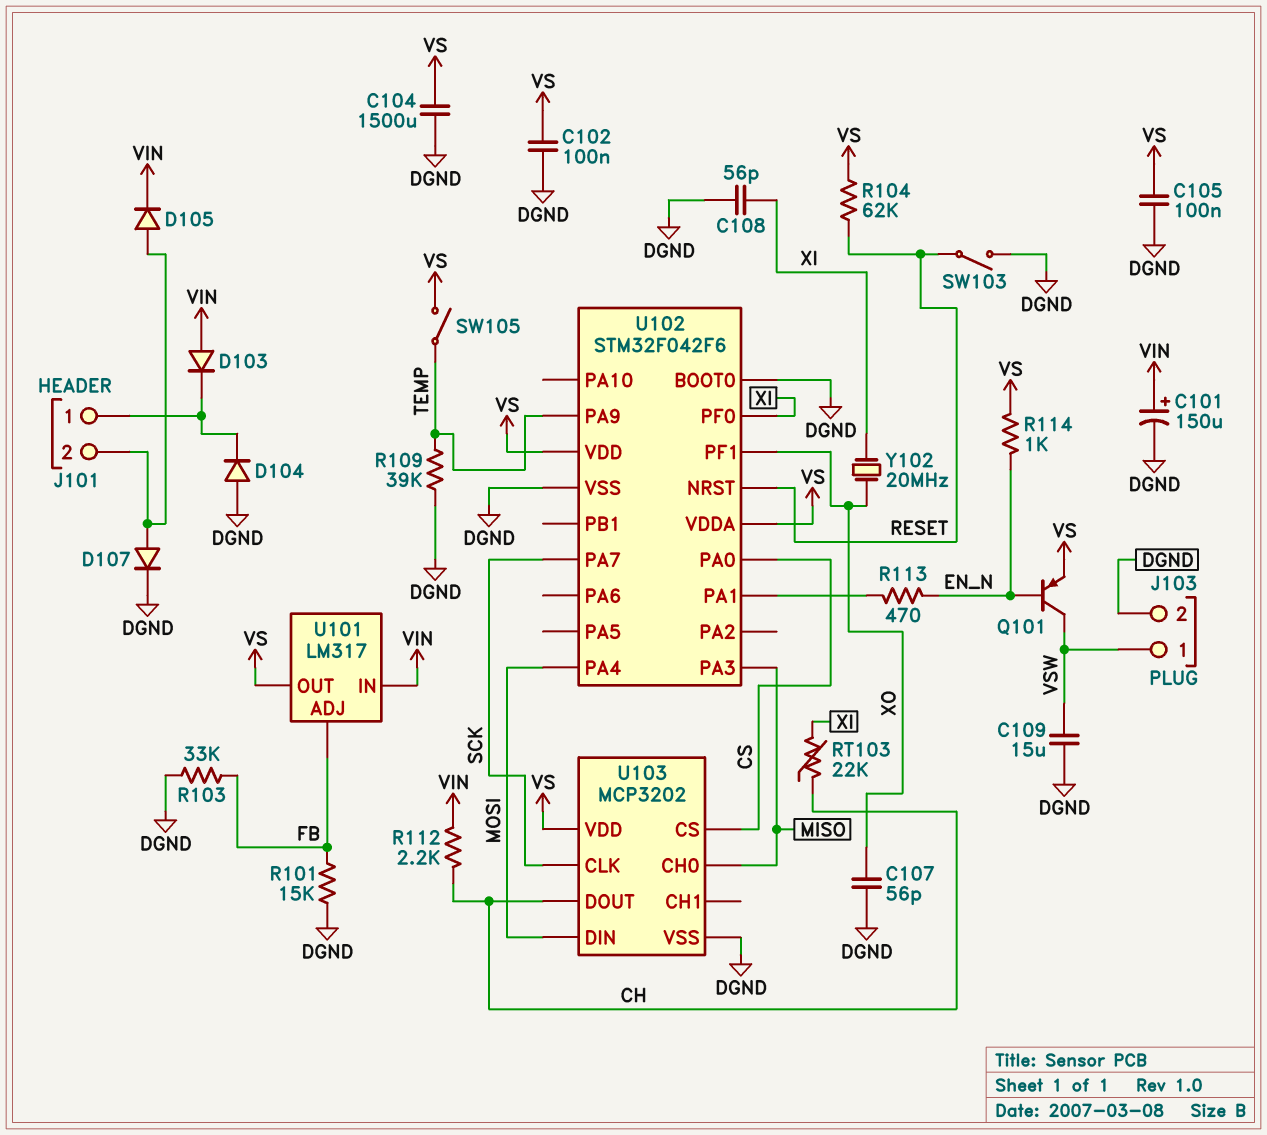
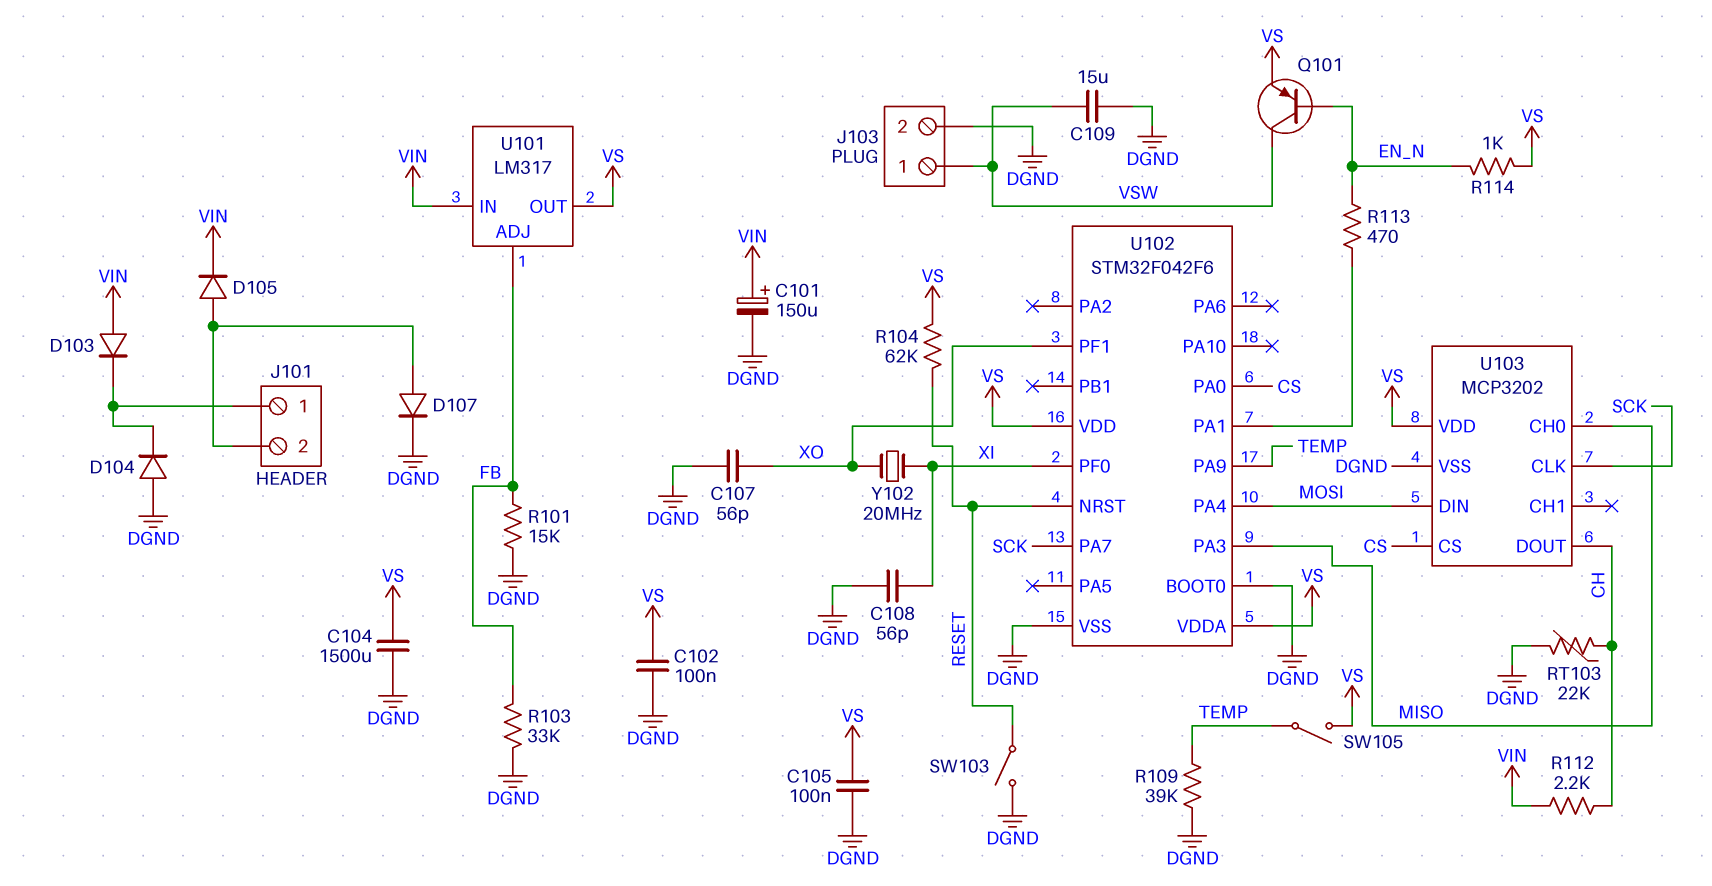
RT103: 22k (CH, XI) -> 22k (CH, DGND)

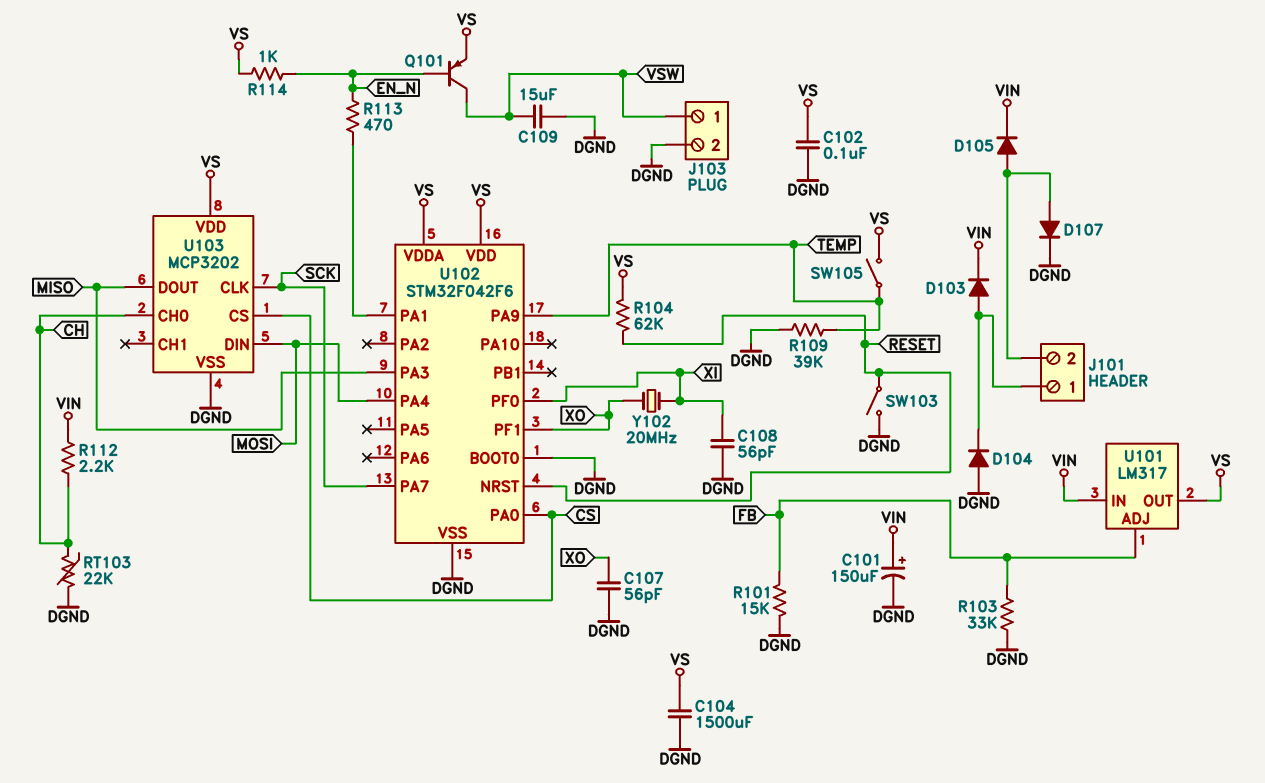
C105: 100nF (DGND, VS) -> none
D103: diode (A VIN, K J101/1) -> diode (A J101/1, K VIN)
U103 pin CH0: MISO -> CH
U103 pin DOUT: CH -> MISO

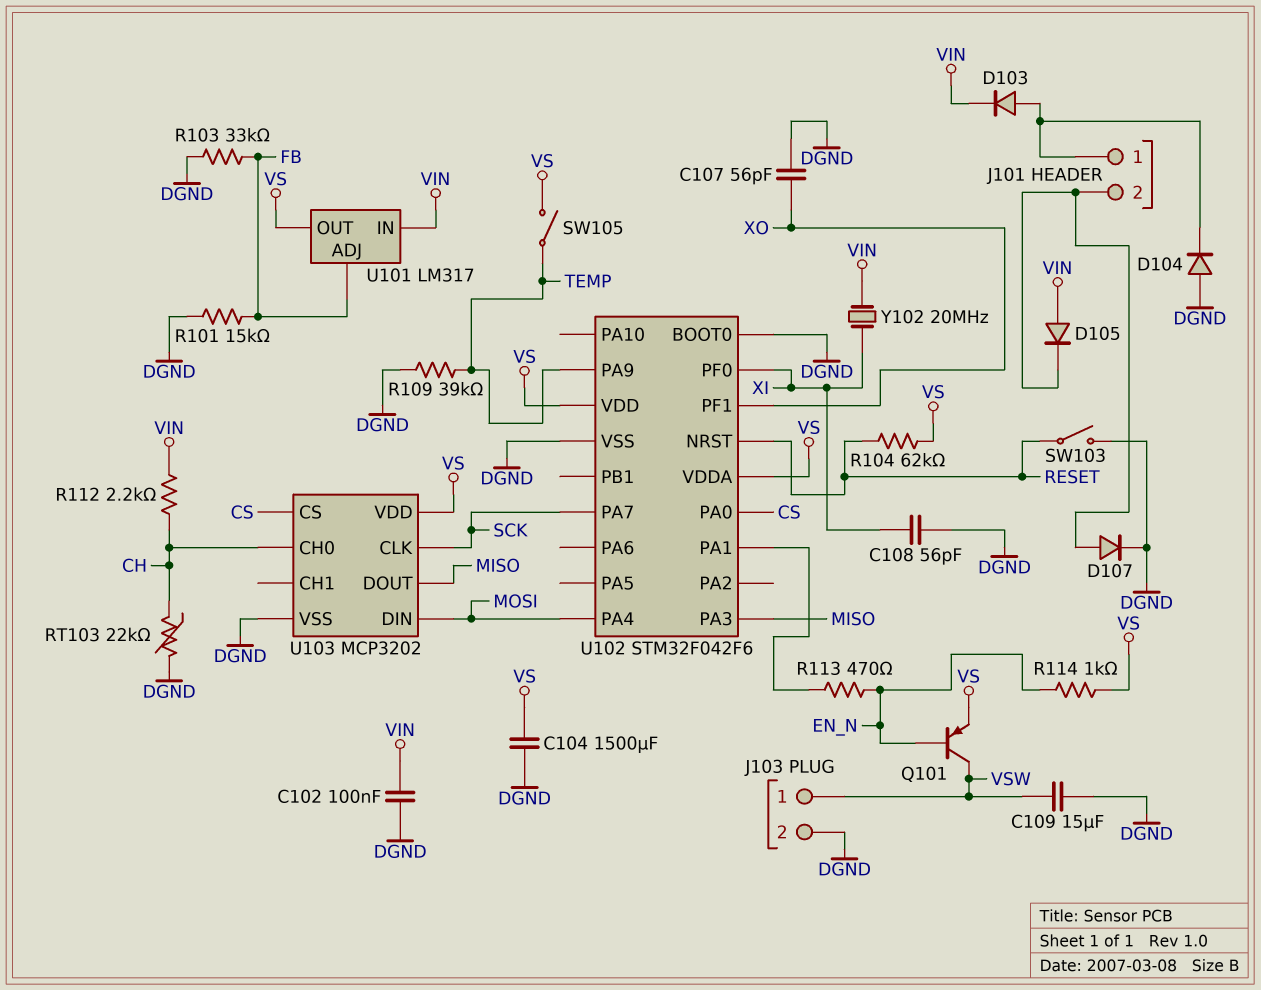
C101: 150uF (plus VIN, minus DGND) -> none
C102: 100nF (DGND, VS) -> 100nF (DGND, VIN)
D105: diode (A J101/2, K VIN) -> diode (A VIN, K J101/2)
Y102: 20MHz (XI, XO) -> 20MHz (VIN, XI)

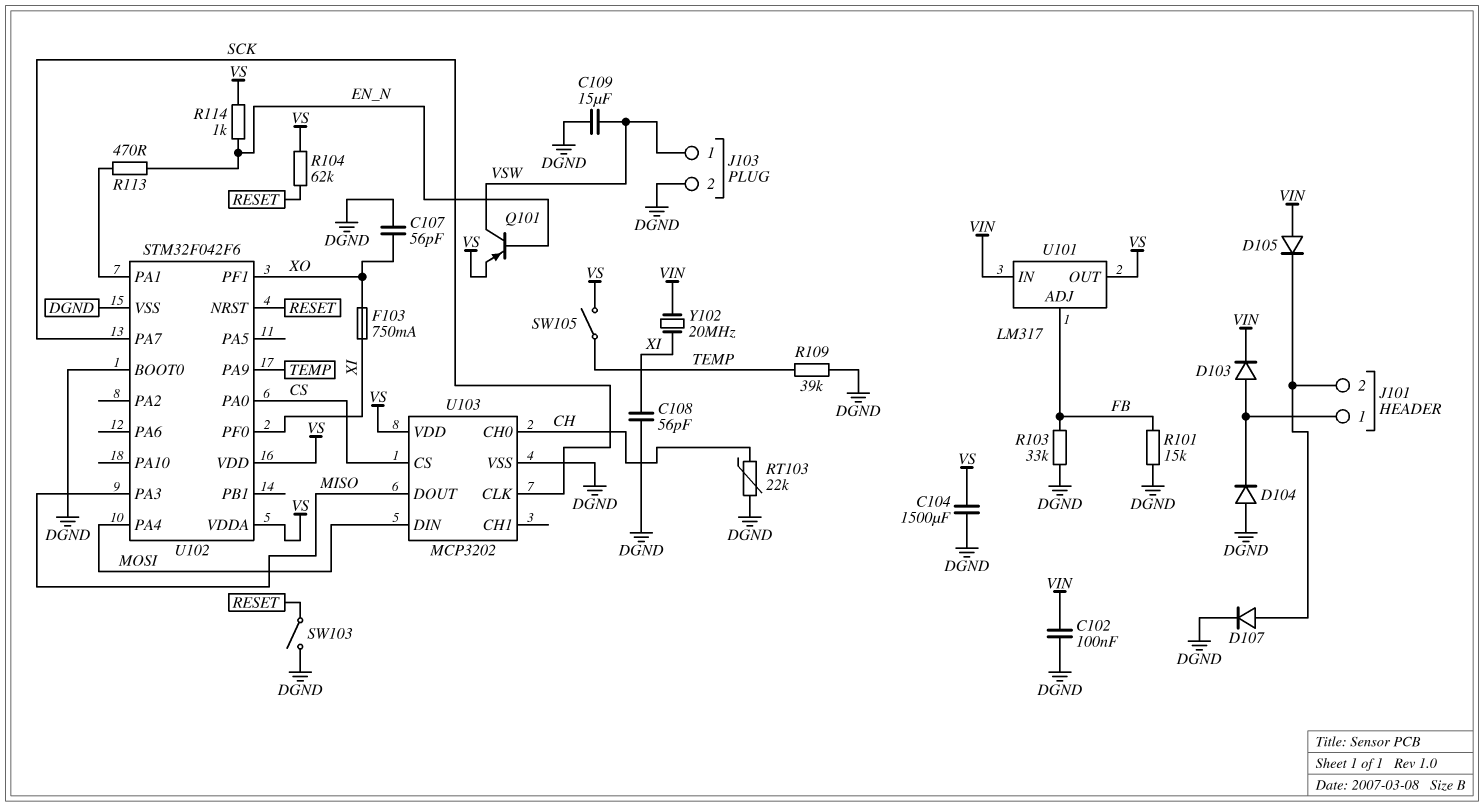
F103: none -> 750mA (XI, XO)
R112: 2.2k (CH, VIN) -> none

